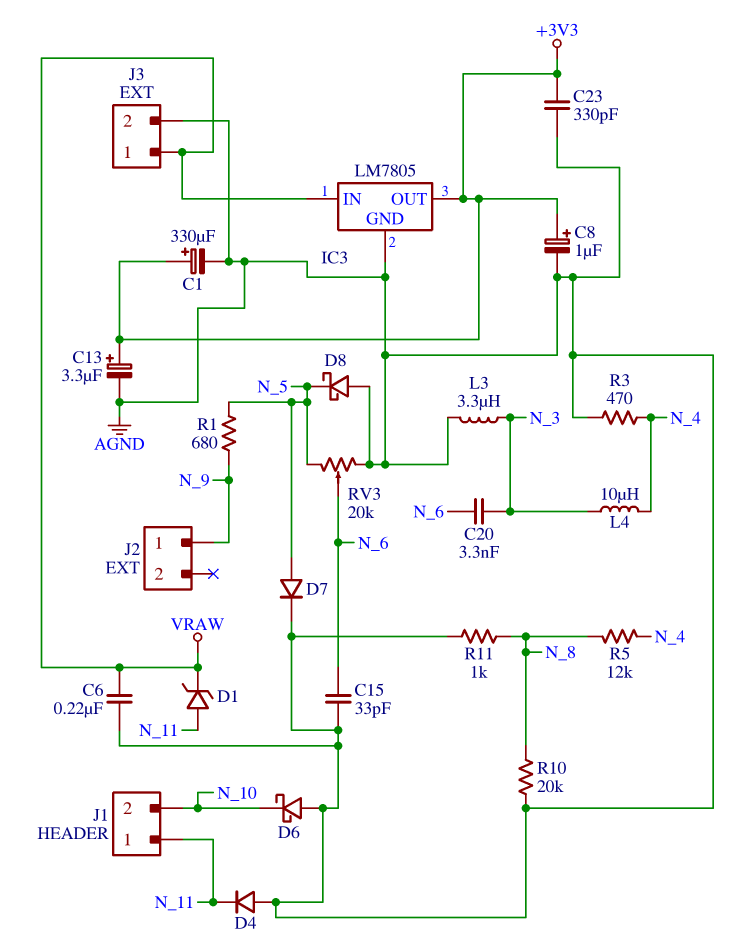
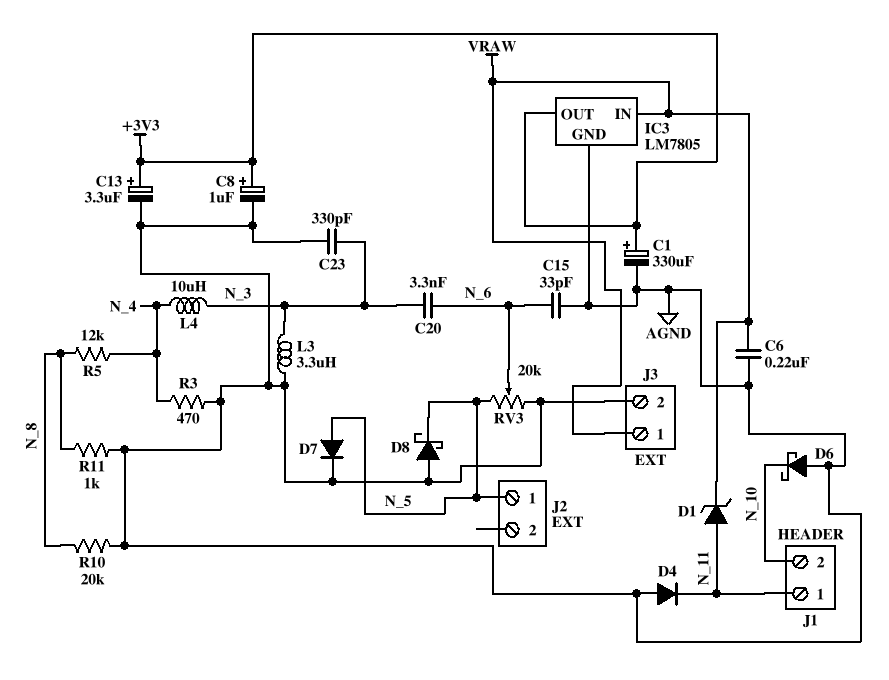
C23: 330pF (+3V3, AGND) -> 330pF (AGND, N_3)
J2 pin 1: N_9 -> N_5
R1: 680 (N_5, N_9) -> none

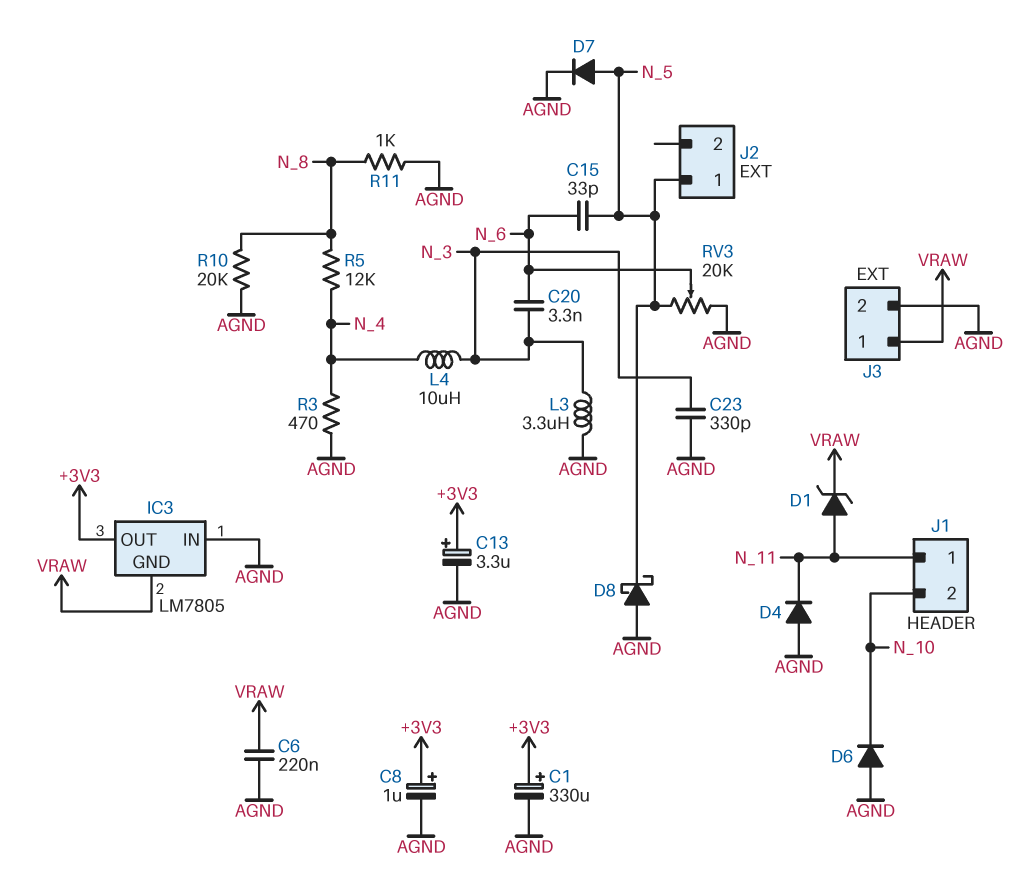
C15: 33pF (AGND, N_6) -> 33pF (N_5, N_6)
D6: schottky (A AGND, K N_10) -> diode (A AGND, K N_10)
IC3 pin GND: AGND -> VRAW
IC3 pin IN: VRAW -> AGND

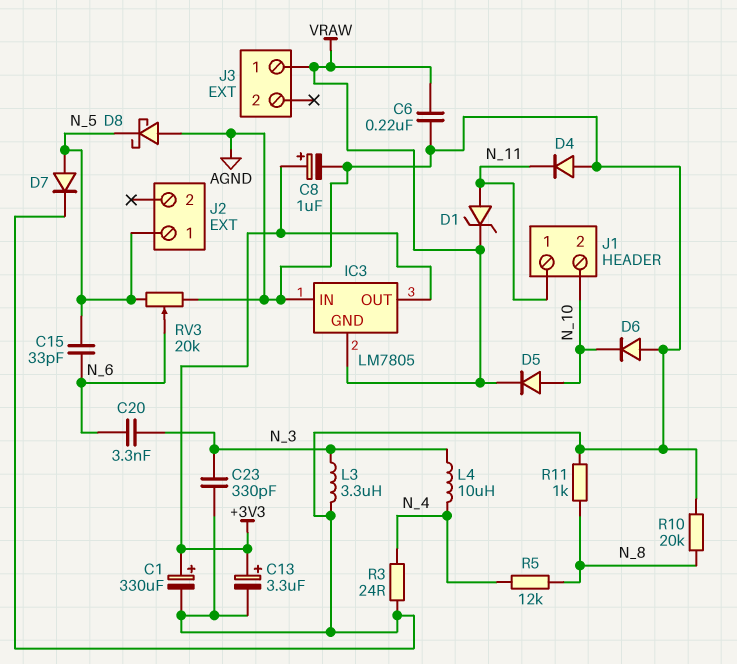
D5: none -> diode (A N_10, K VRAW)
J3 pin 2: AGND -> none
R3: 470 (AGND, N_4) -> 24 (AGND, N_4)

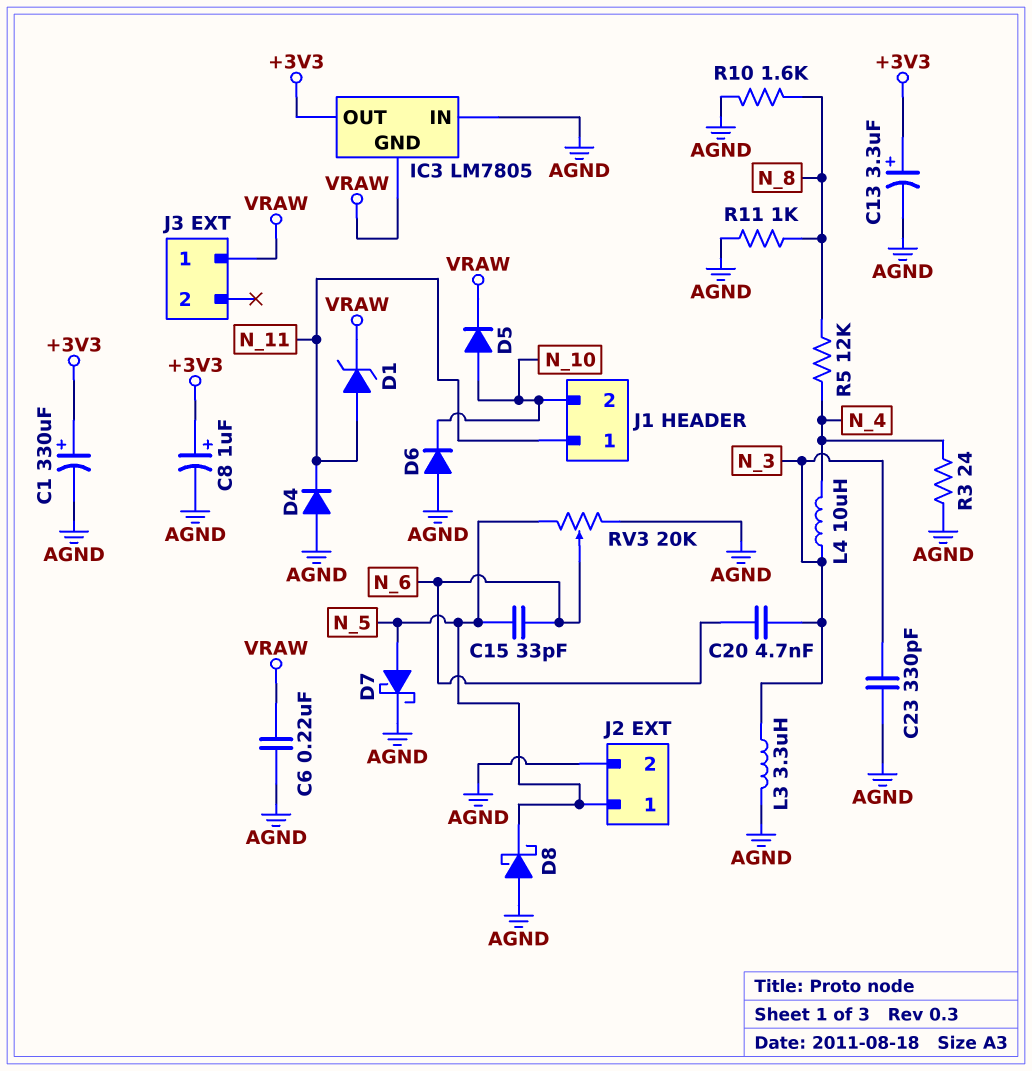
C20: 3.3nF (N_3, N_6) -> 4.7nF (N_3, N_6)
D7: diode (A N_5, K AGND) -> schottky (A N_5, K AGND)
J2 pin 2: none -> AGND
R10: 20k (AGND, N_8) -> 1.6k (AGND, N_8)

